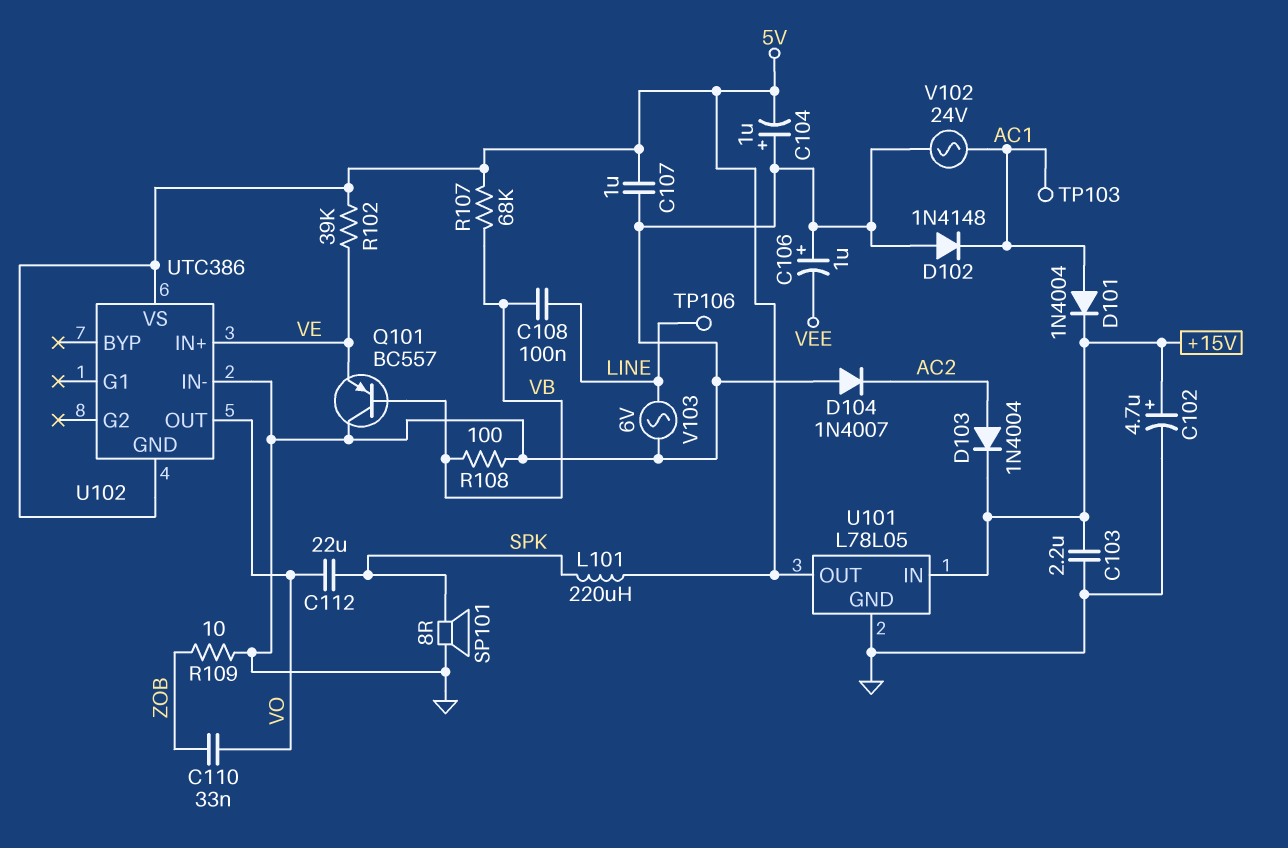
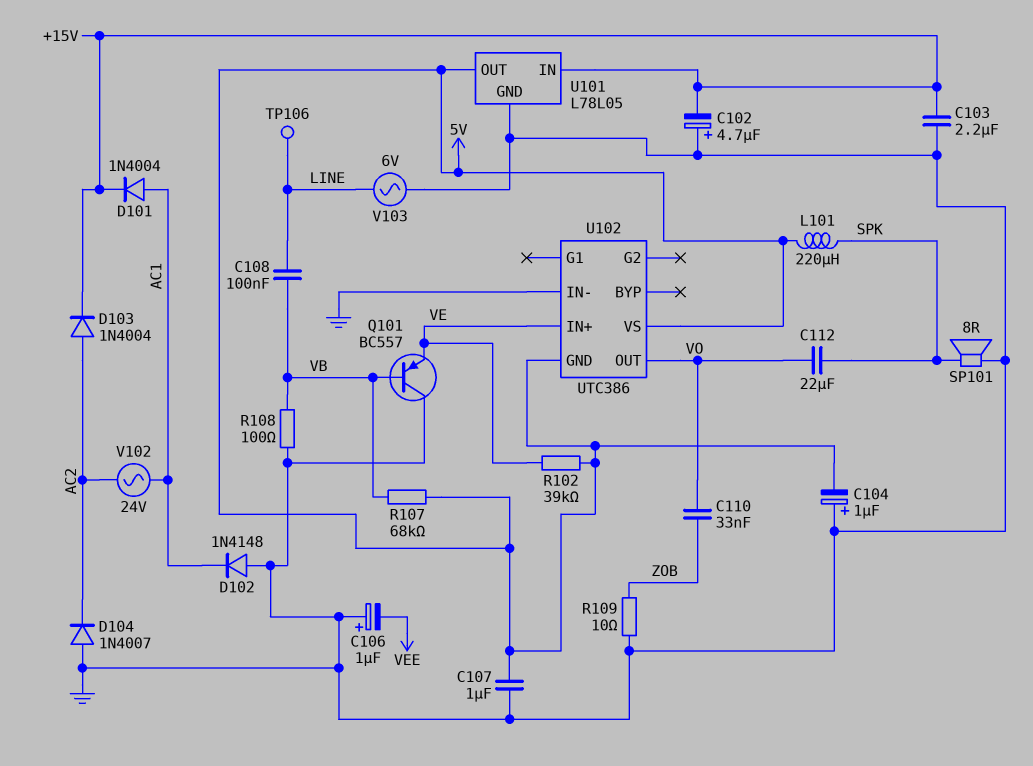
C102: 4.7uF (plus +15V, minus GND) -> 4.7uF (plus GND, minus +15V)
TP103: test point (AC1) -> none
V102: AC 24V (AC1, GND) -> AC 24V (AC1, AC2)

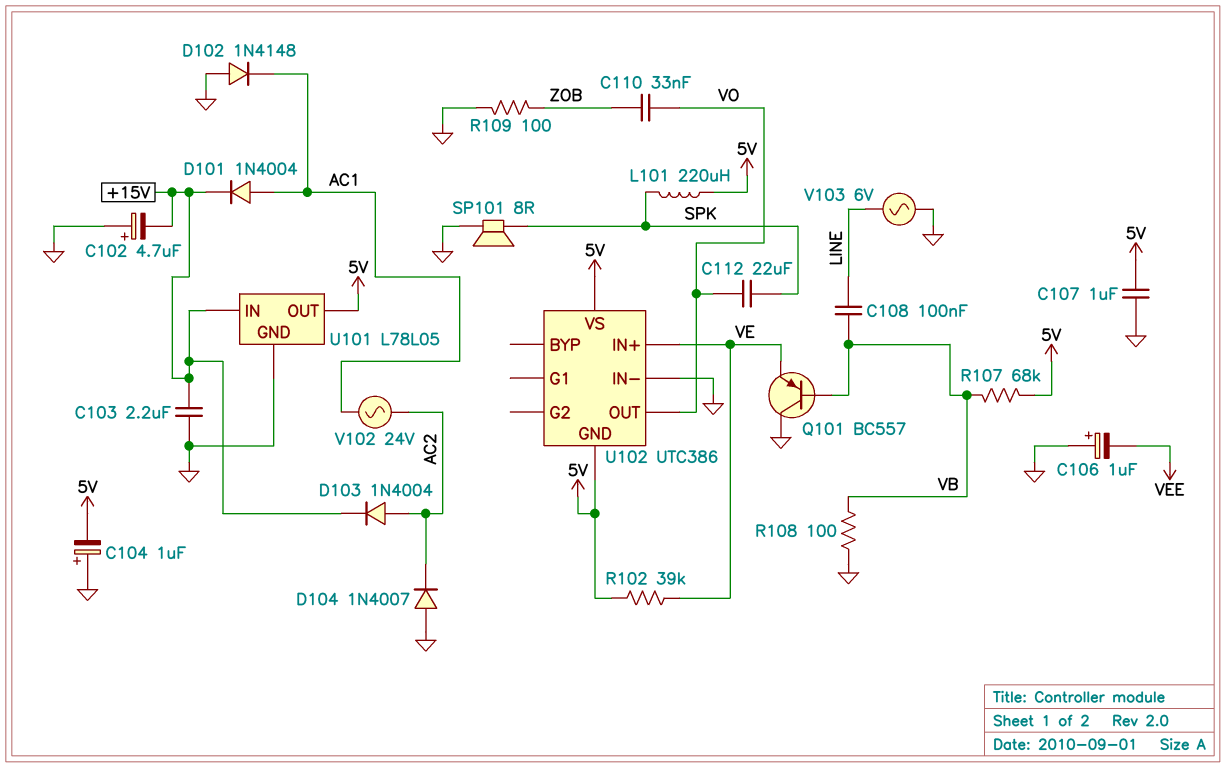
R109: 10 (GND, ZOB) -> 100 (GND, ZOB)
TP106: test point (LINE) -> none

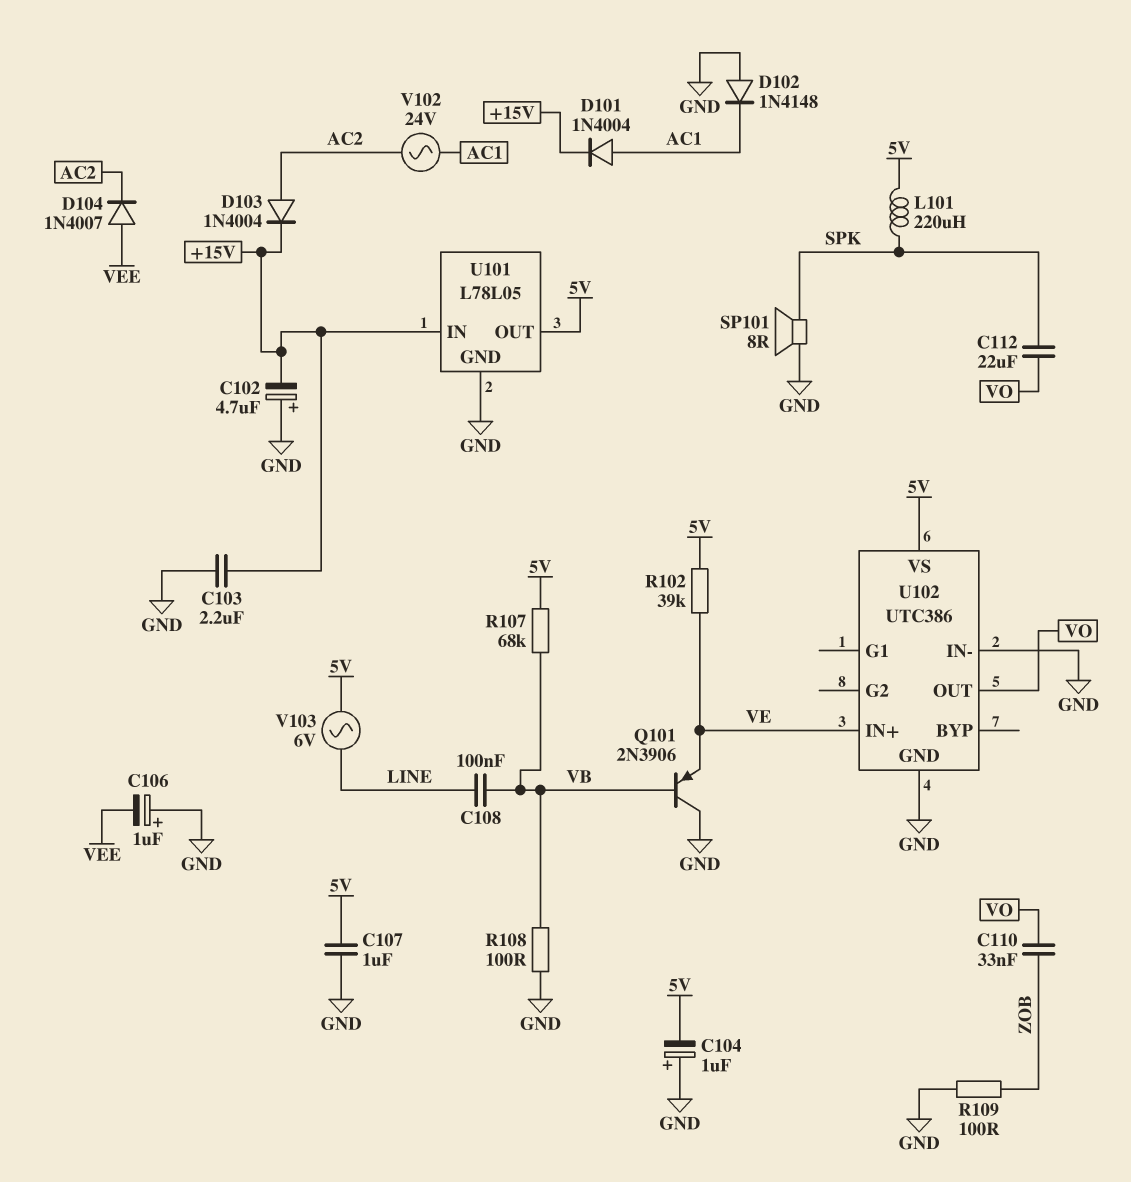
D104: diode 1N4007 (A GND, K AC2) -> diode 1N4007 (A VEE, K AC2)
Q101: PNP BC557 (B VB, C GND, E VE) -> PNP 2N3906 (B VB, C GND, E VE)
U102 pin GND: 5V -> GND
V103: AC 6V (GND, LINE) -> AC 6V (5V, LINE)

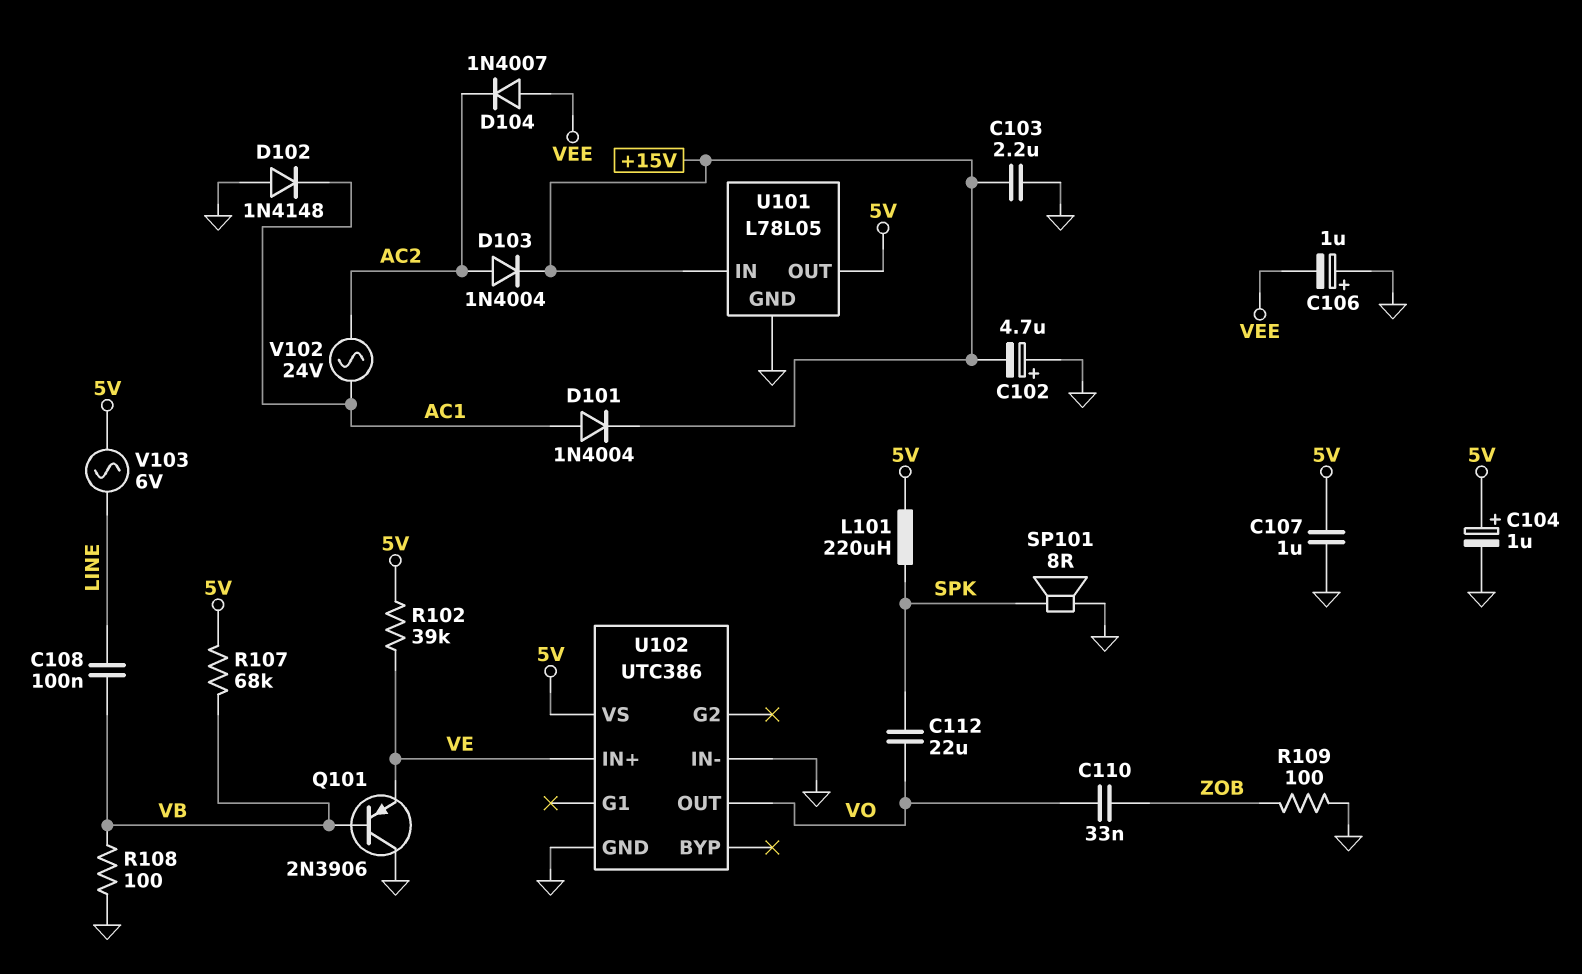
C104: 1uF (plus GND, minus 5V) -> 1uF (plus 5V, minus GND)

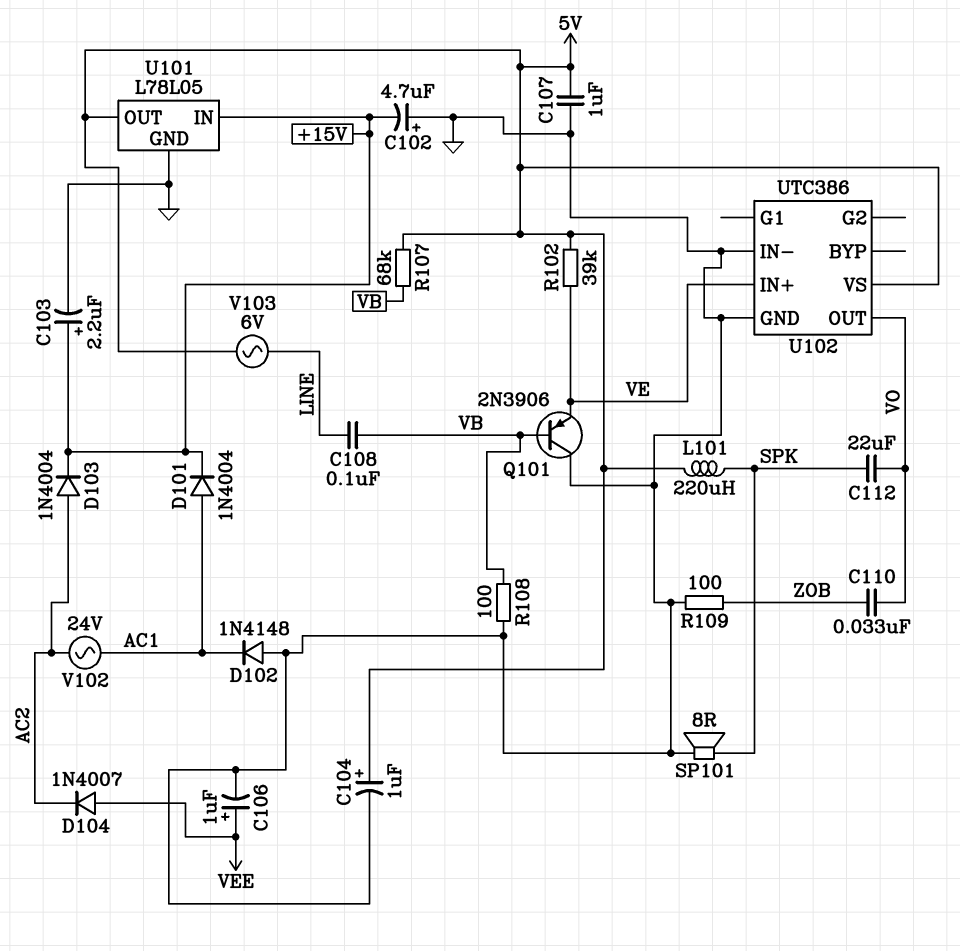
C103: 2.2uF (+15V, GND) -> 2.2uF (plus +15V, minus GND)
C106: 1uF (plus GND, minus VEE) -> 1uF (plus VEE, minus GND)

